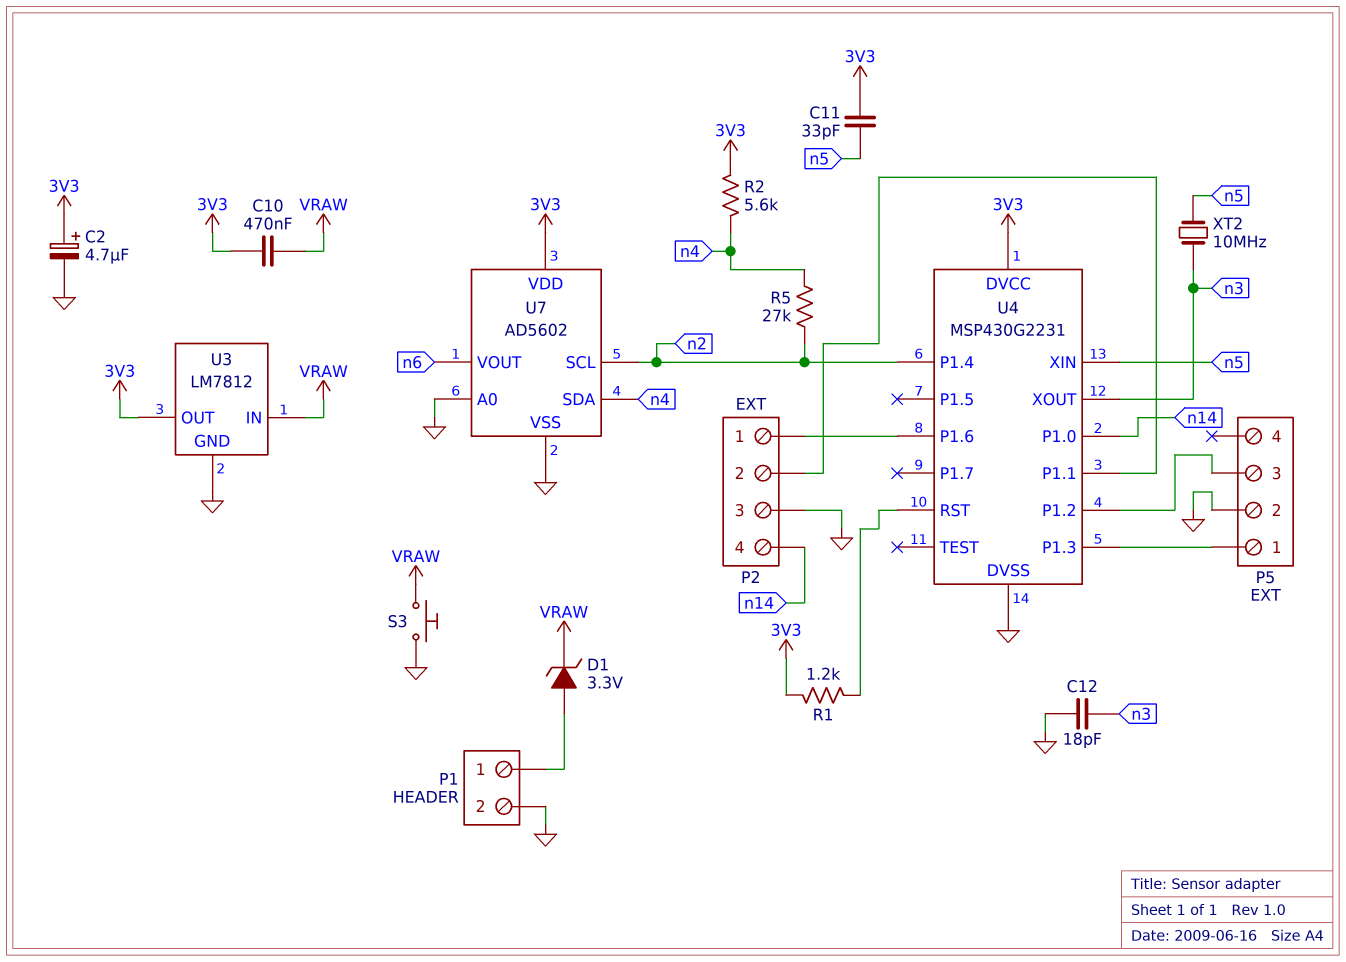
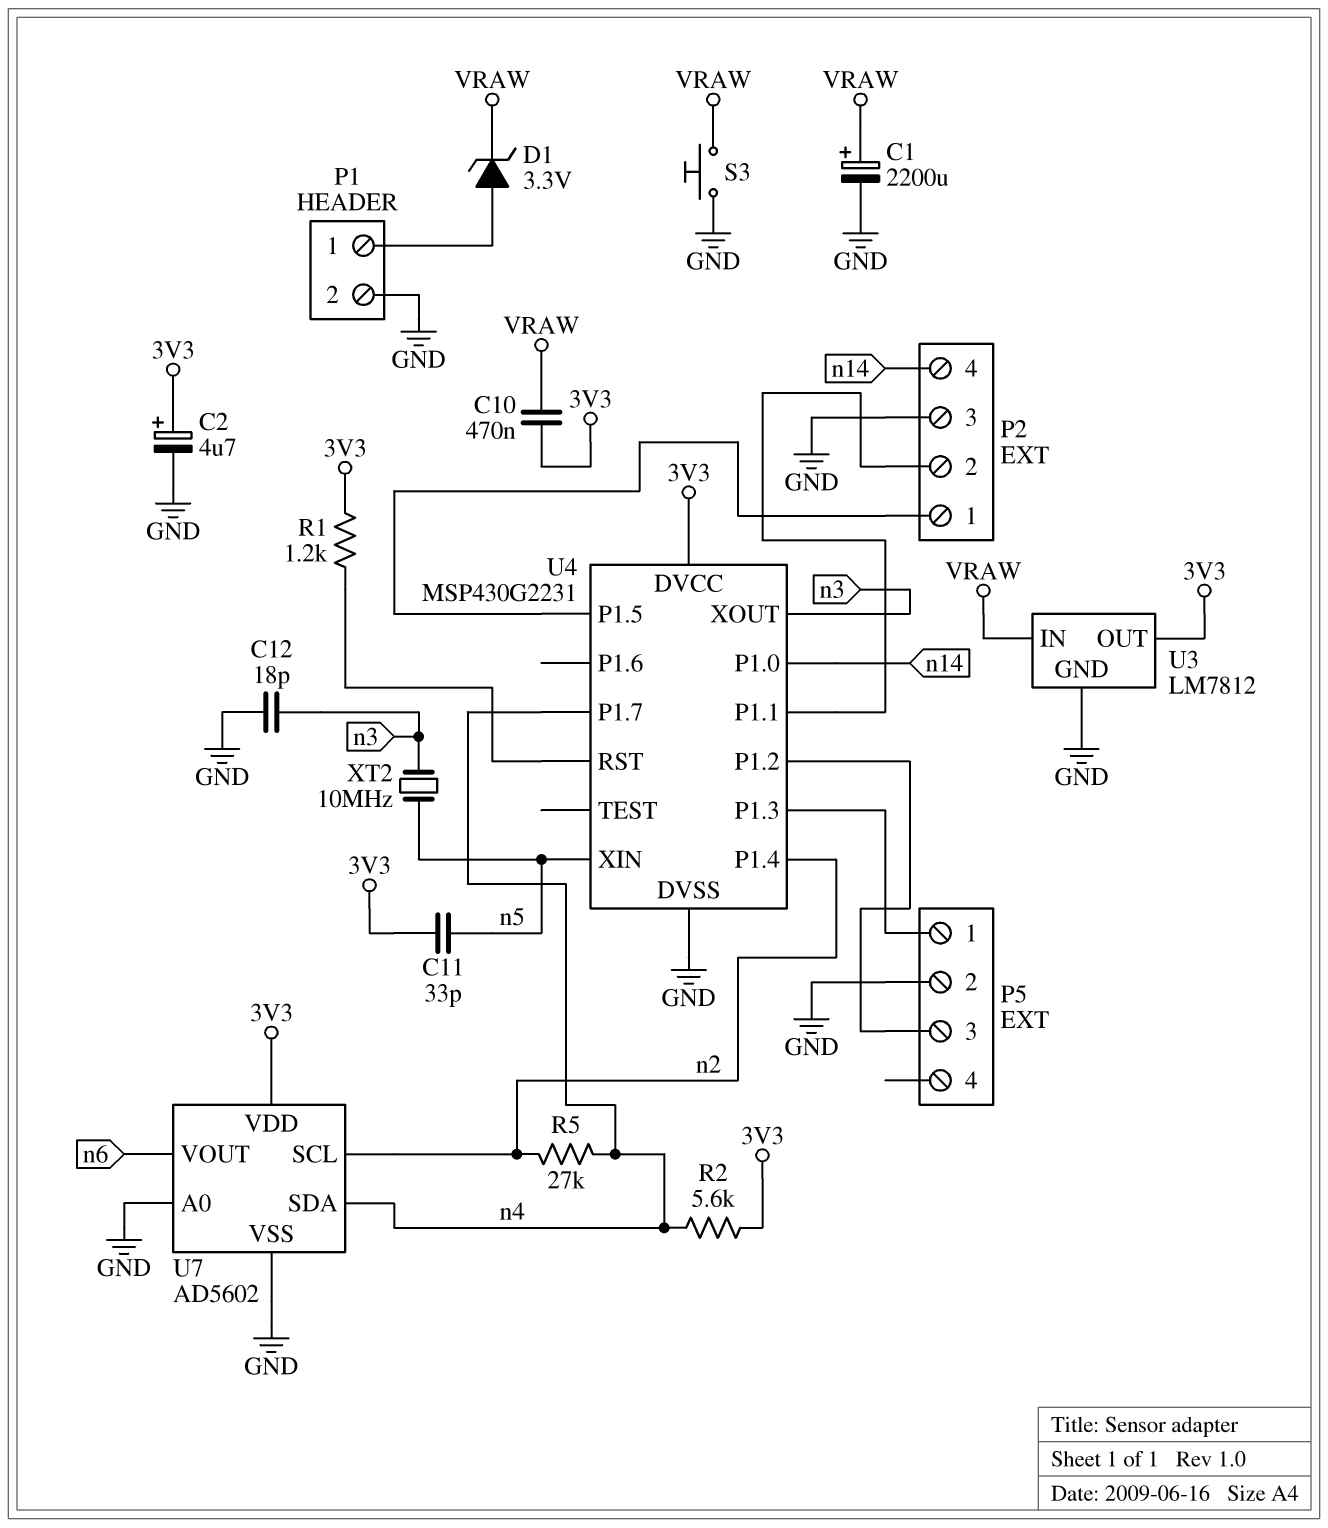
C1: none -> 2200uF (plus VRAW, minus GND)
U4 pin P1.5: none -> P2/1
U4 pin P1.6: P2/1 -> none
U4 pin P1.7: none -> n4

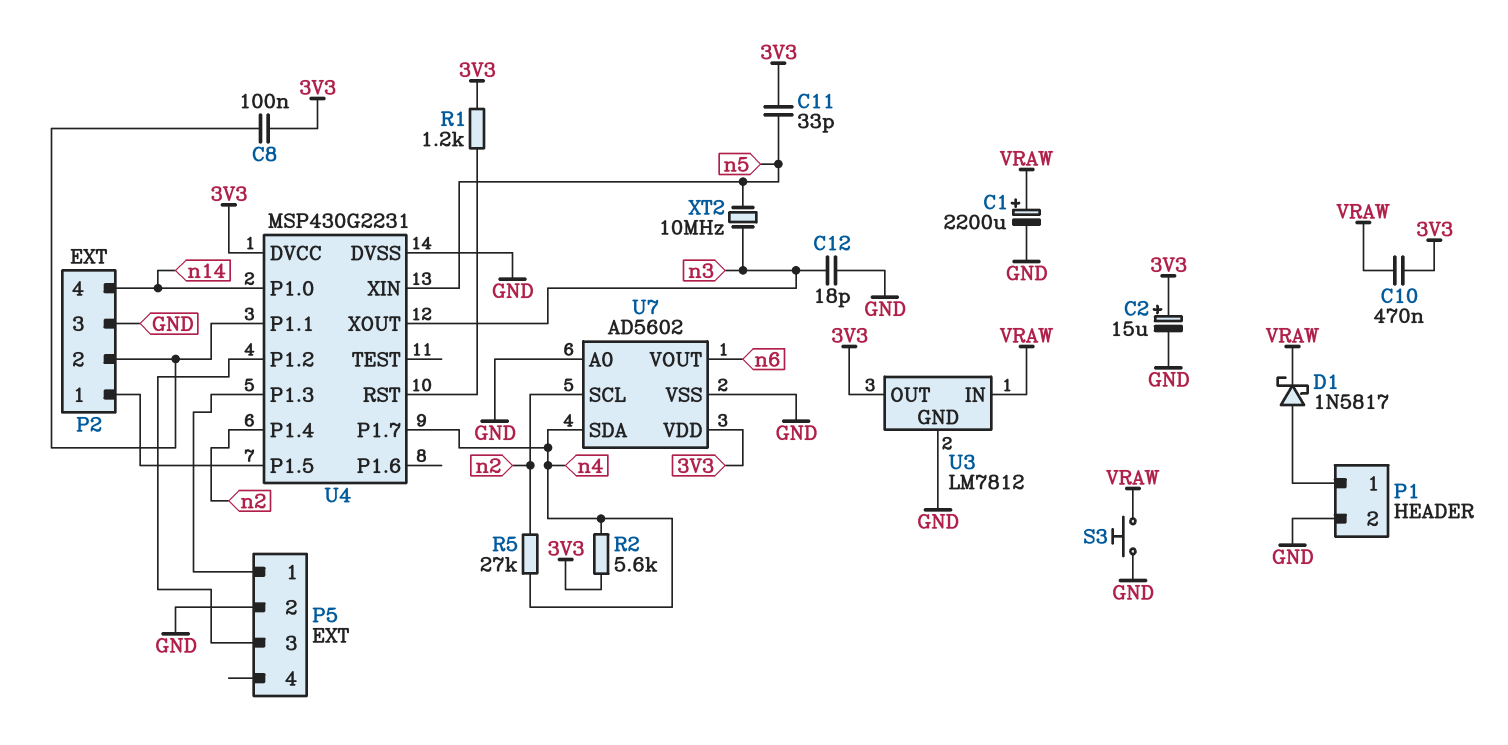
C2: 4.7uF (plus 3V3, minus GND) -> 15uF (plus 3V3, minus GND)
C8: none -> 100nF (3V3, P2/2)
D1: zener 3.3V (A P1/1, K VRAW) -> schottky 1N5817 (A P1/1, K VRAW)

